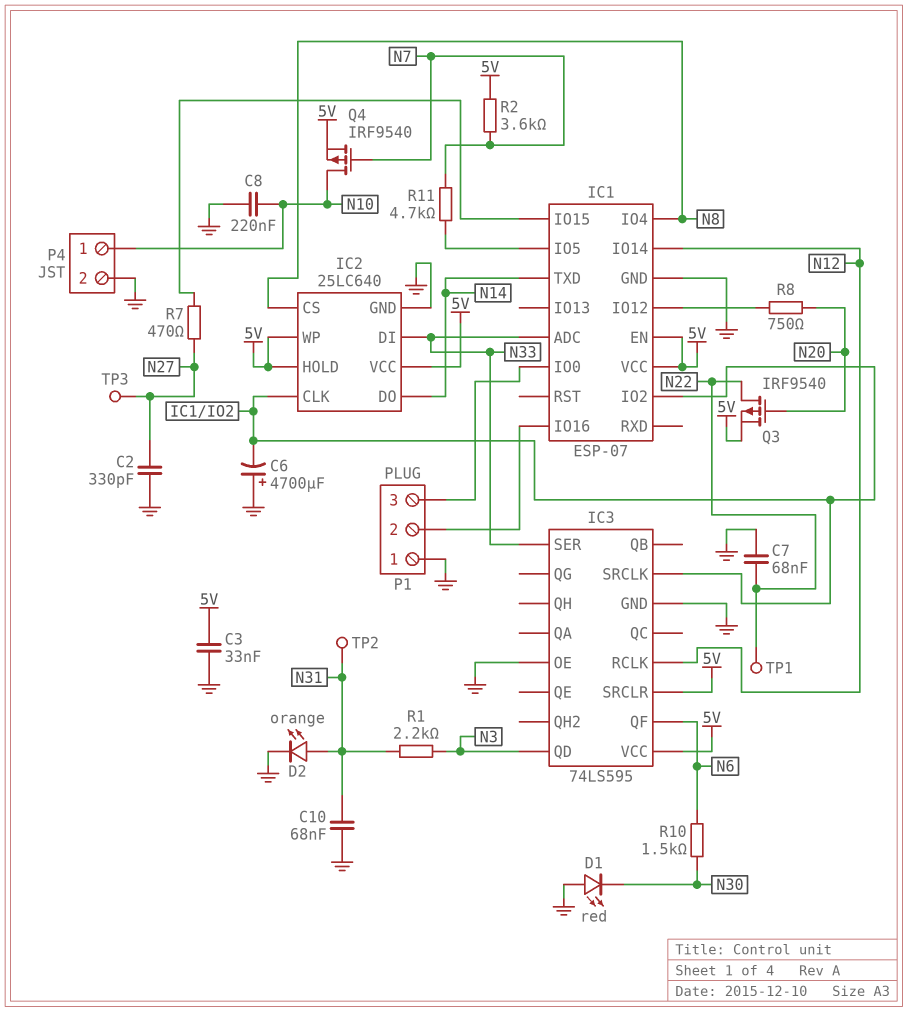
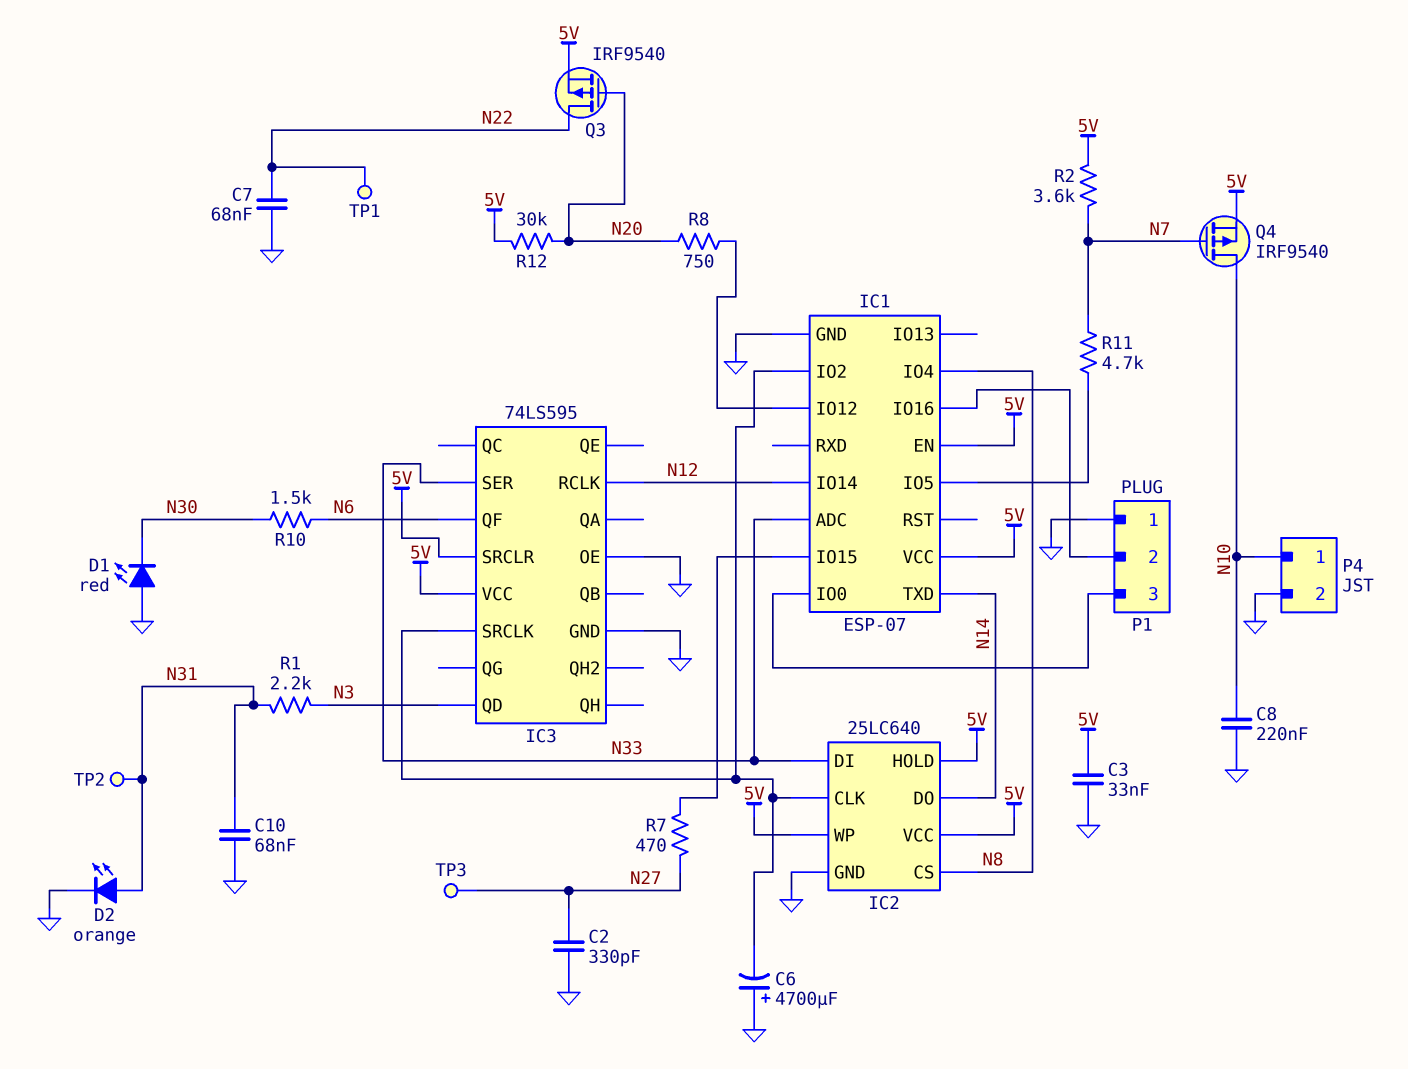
R12: none -> 30k (5V, N20)

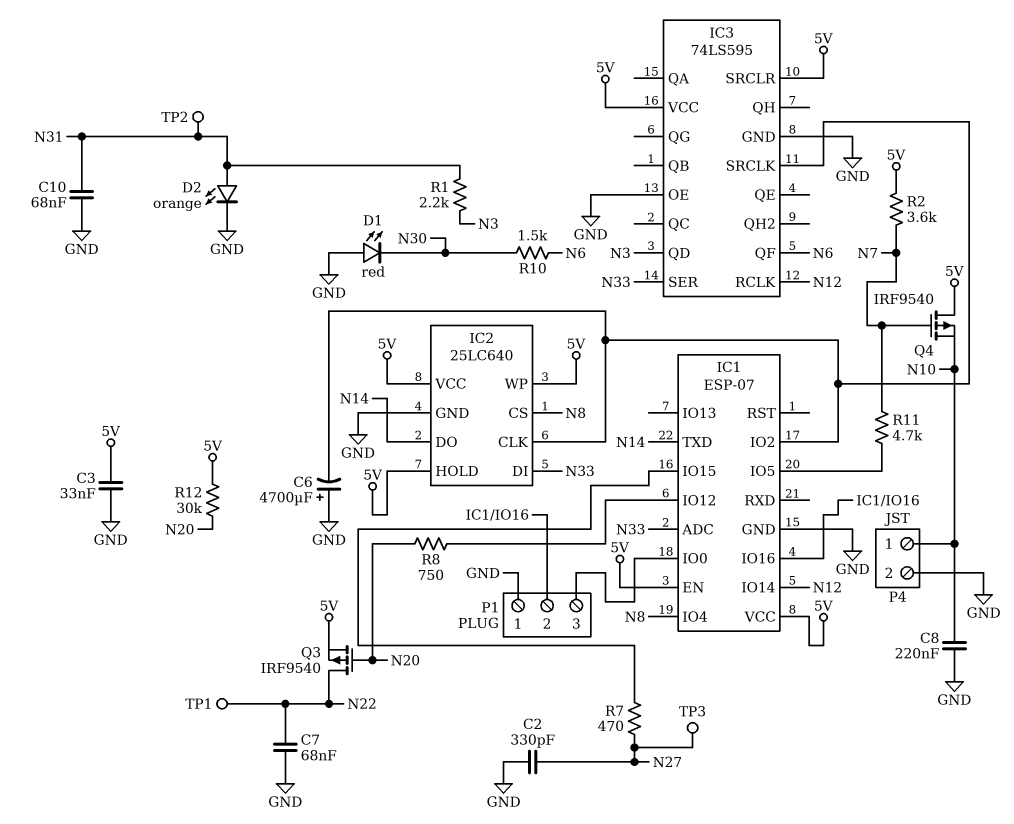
Q4: PMOS IRF9540 (G N7, D N10, S 5V) -> PMOS IRF9540 (G N7, D 5V, S N10)

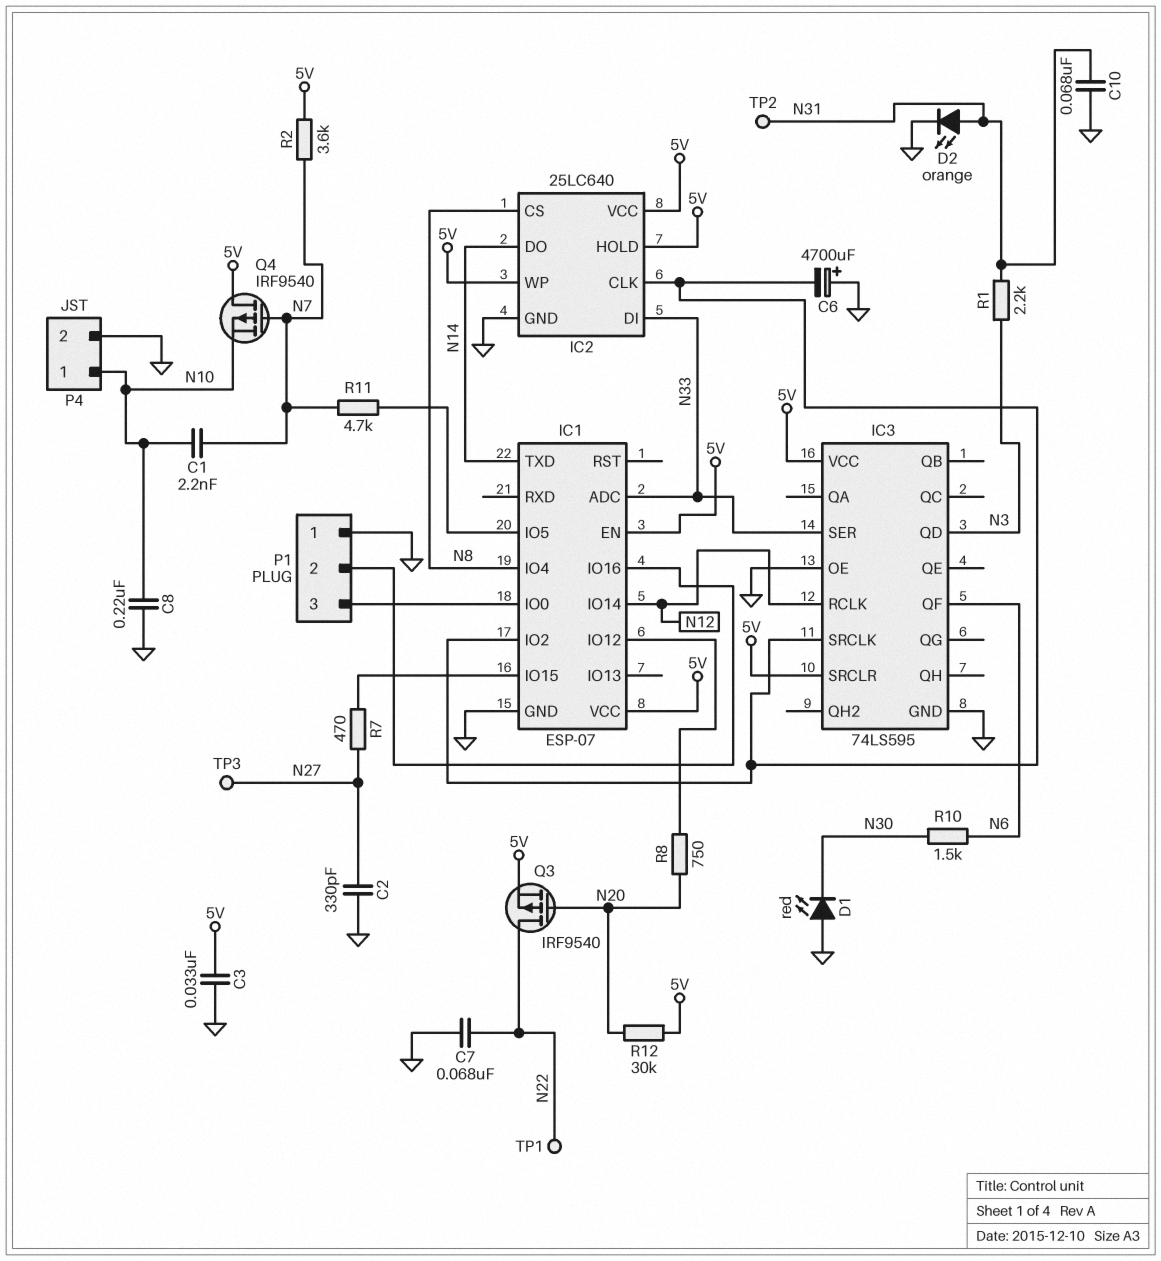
C1: none -> 2.2nF (N7, N10)

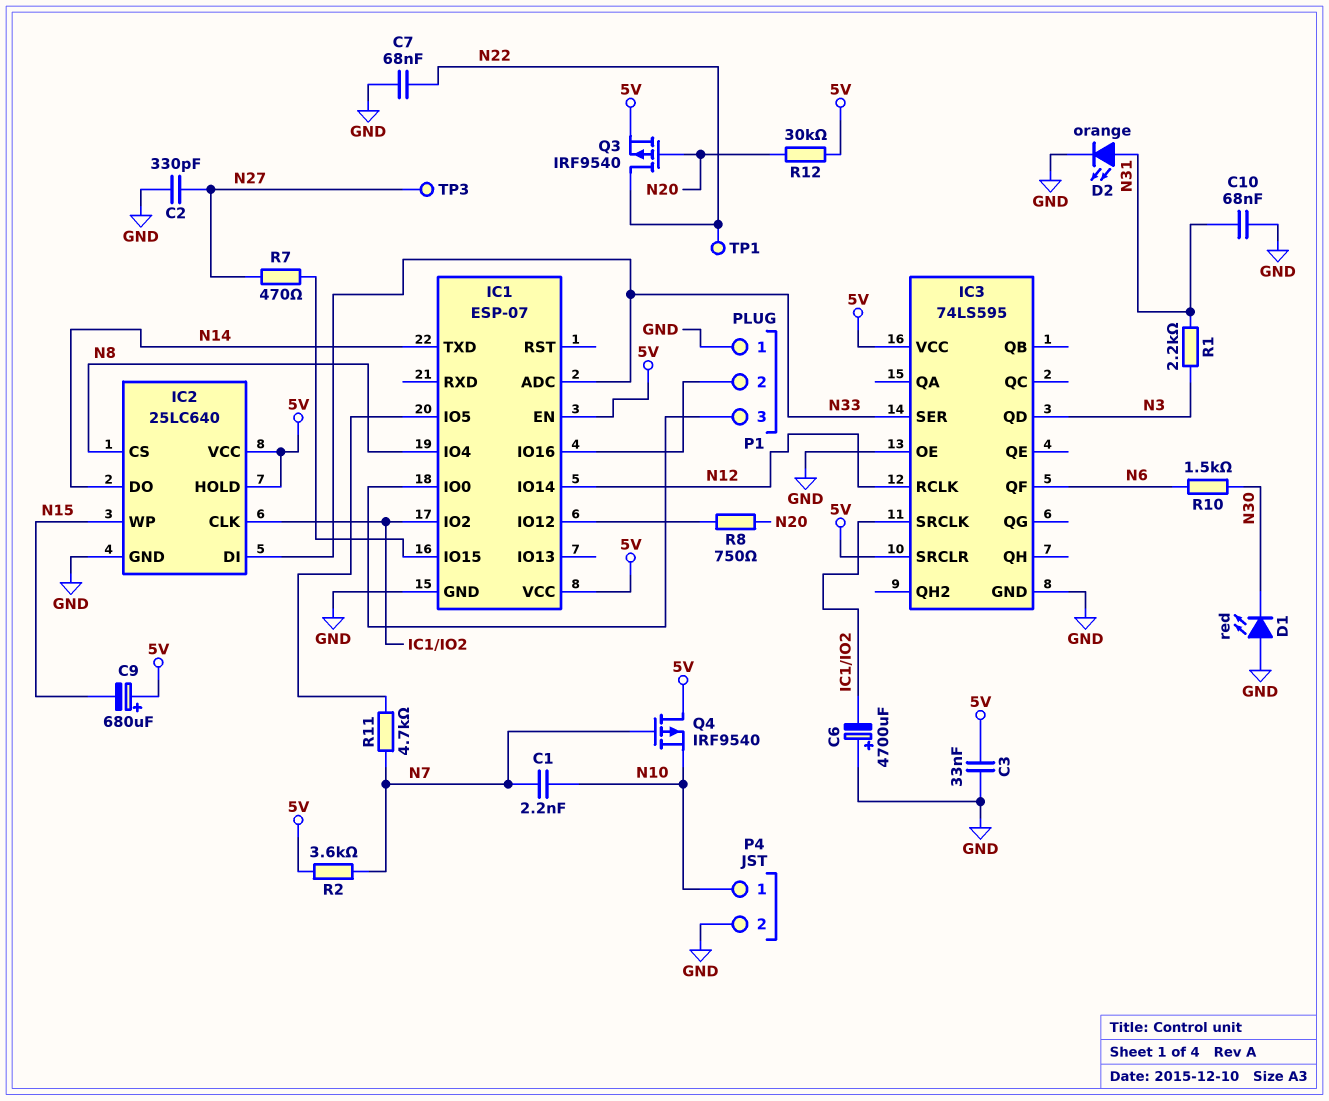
C8: 220nF (GND, N10) -> none
C9: none -> 680uF (plus 5V, minus N15)
IC2 pin WP: 5V -> N15
TP2: test point (N31) -> none

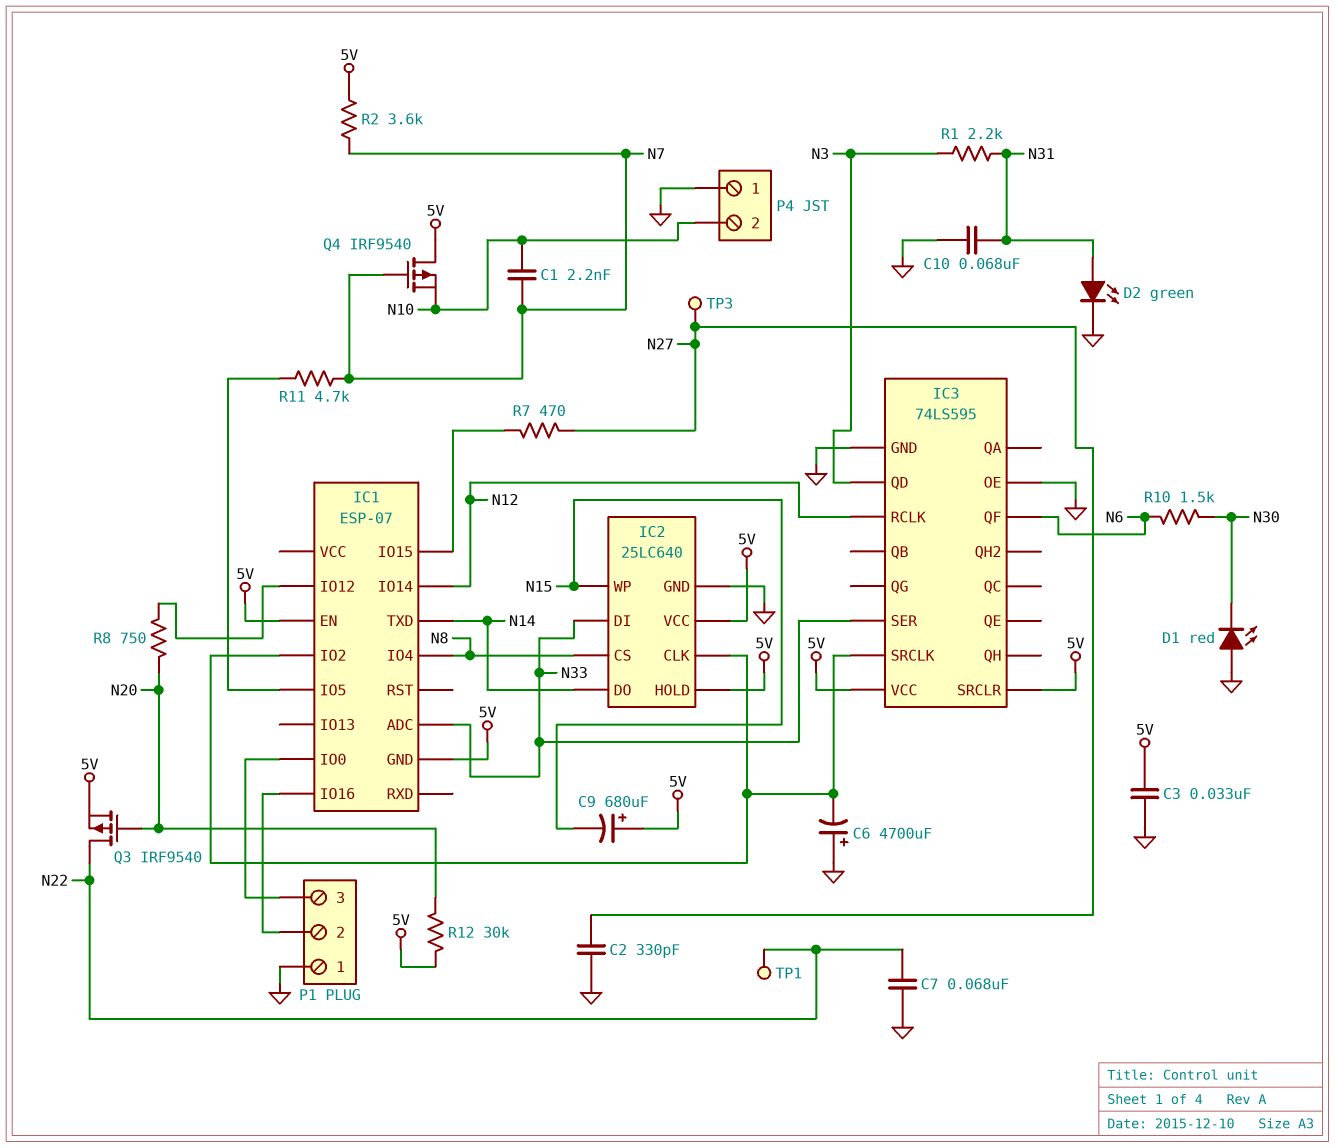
D2: LED orange (A N31, K GND) -> LED green (A N31, K GND)
IC1 pin GND: GND -> 5V
IC1 pin VCC: 5V -> none
P4 pin 1: N10 -> GND
P4 pin 2: GND -> N10

